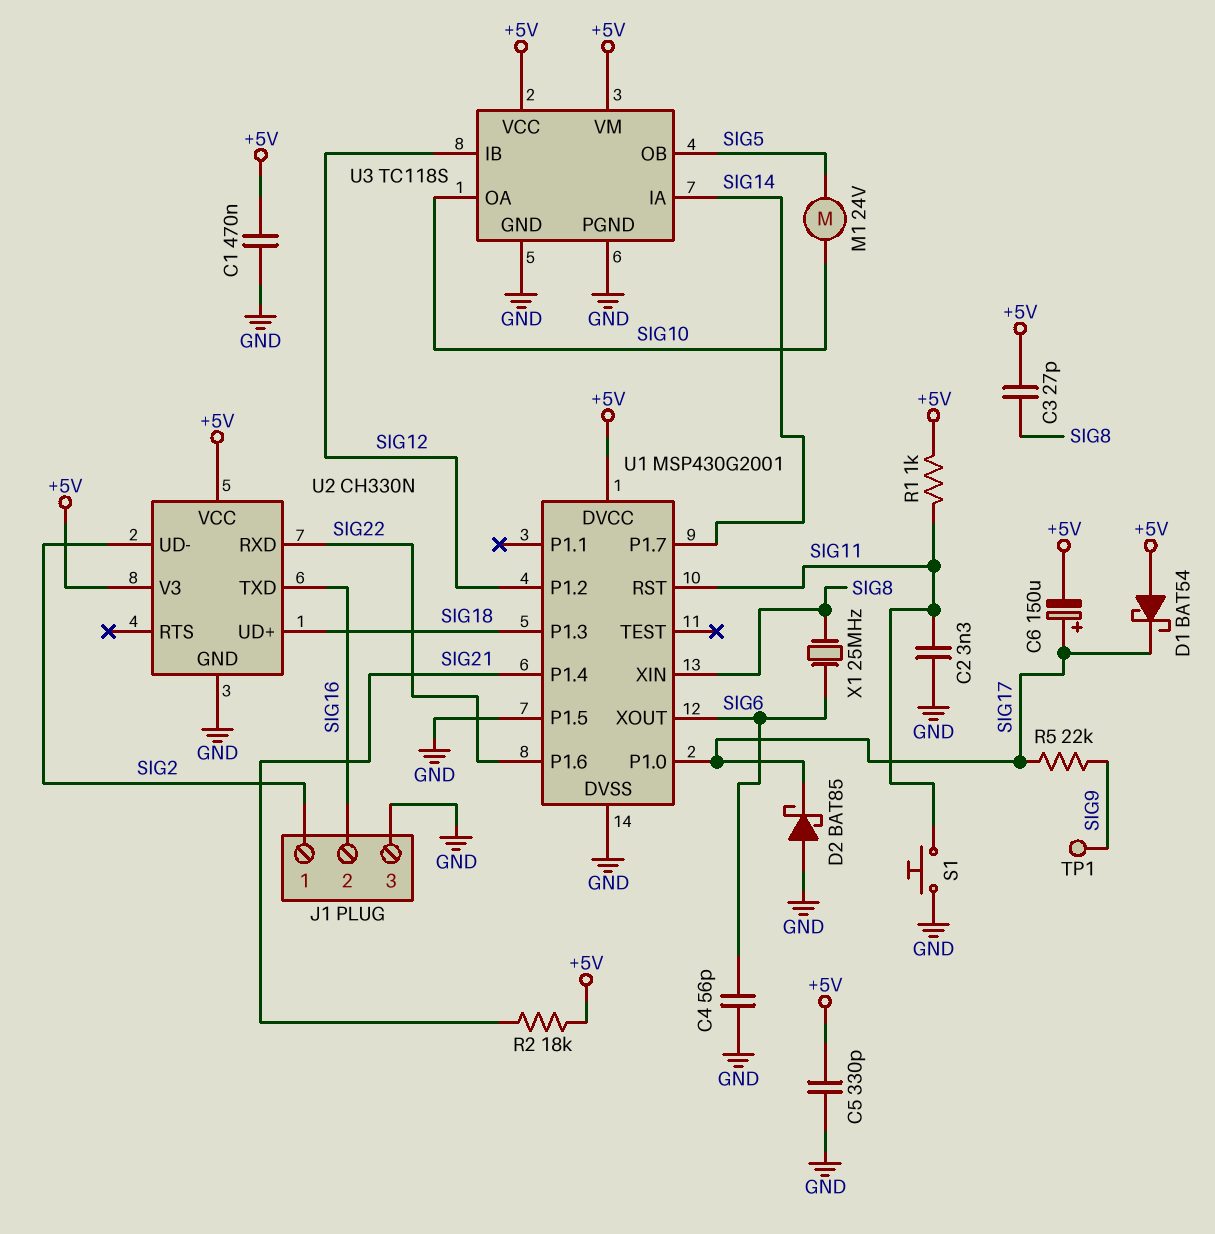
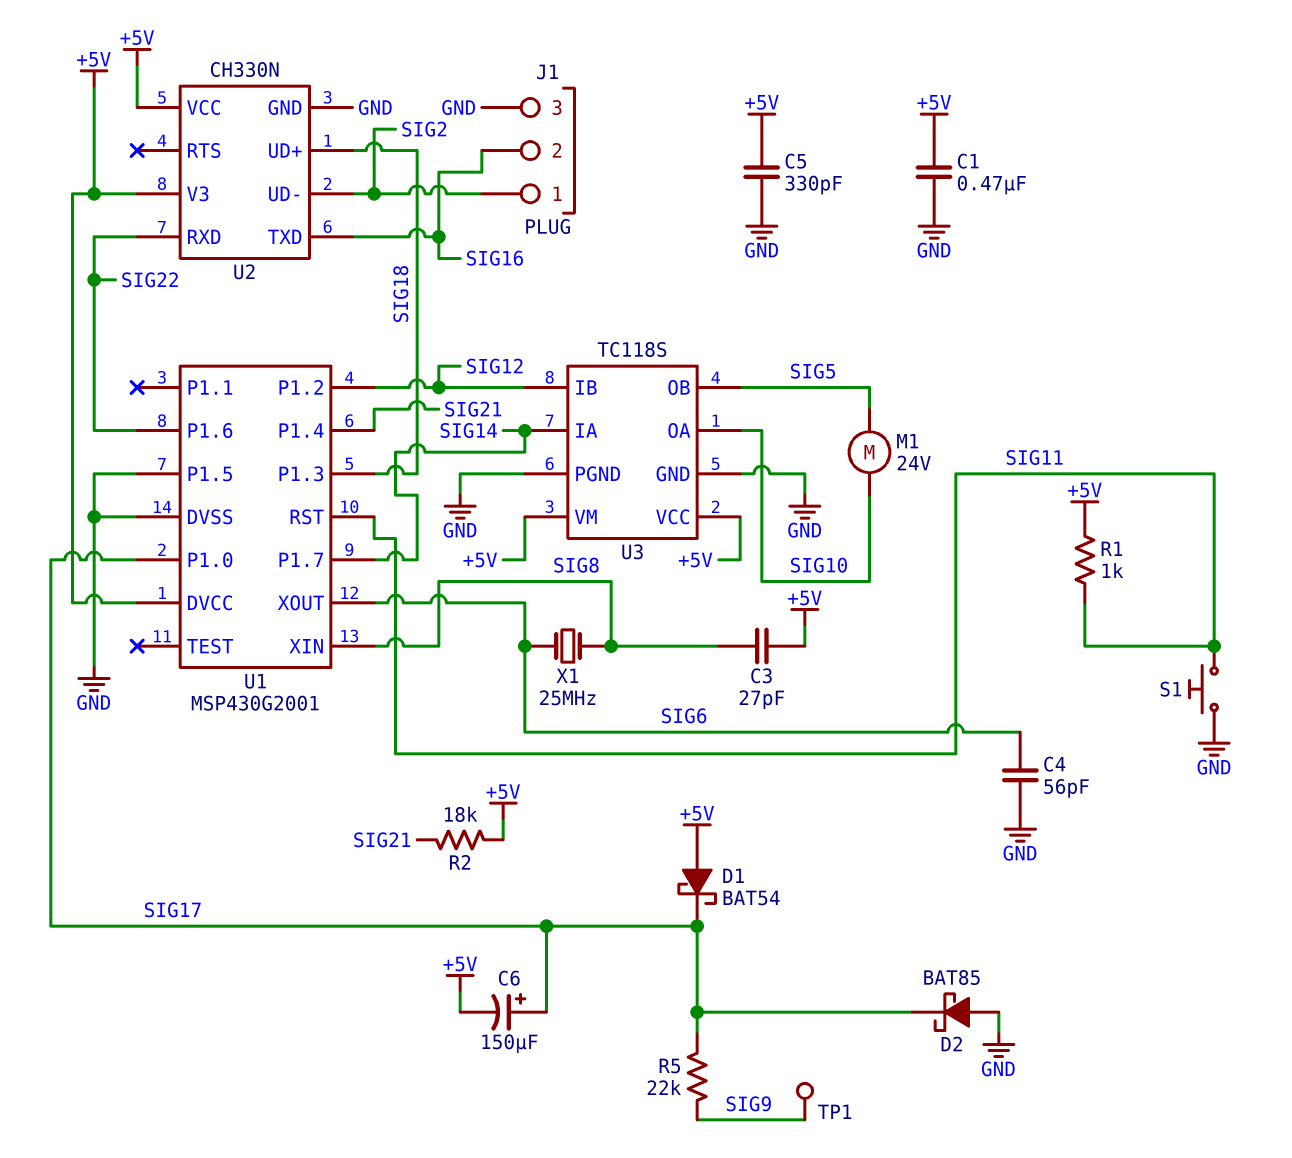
C2: 3.3nF (GND, SIG11) -> none

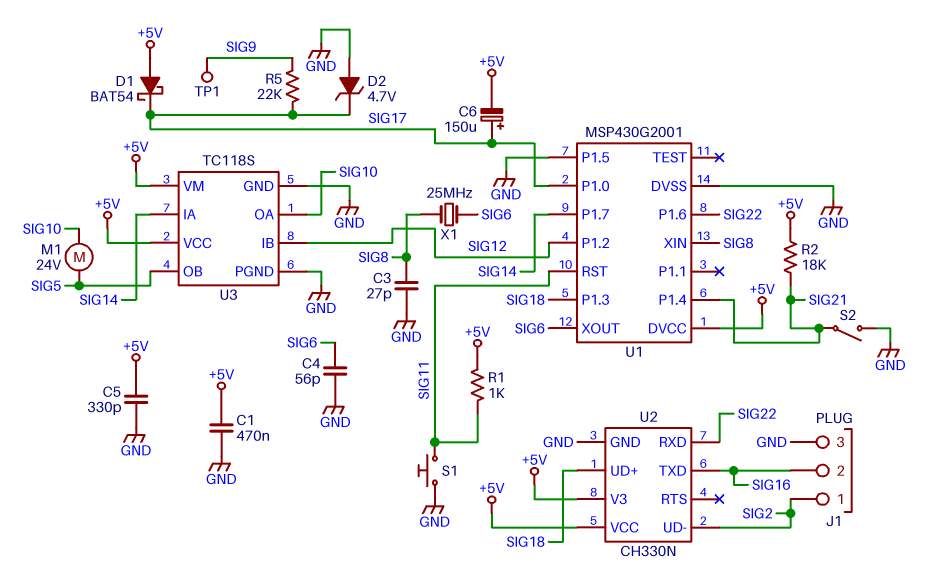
C3: 27pF (+5V, SIG8) -> 27pF (GND, SIG8)
D2: schottky BAT85 (A GND, K SIG17) -> zener 4.7V (A GND, K SIG17)
S2: none -> switch (GND, SIG21)

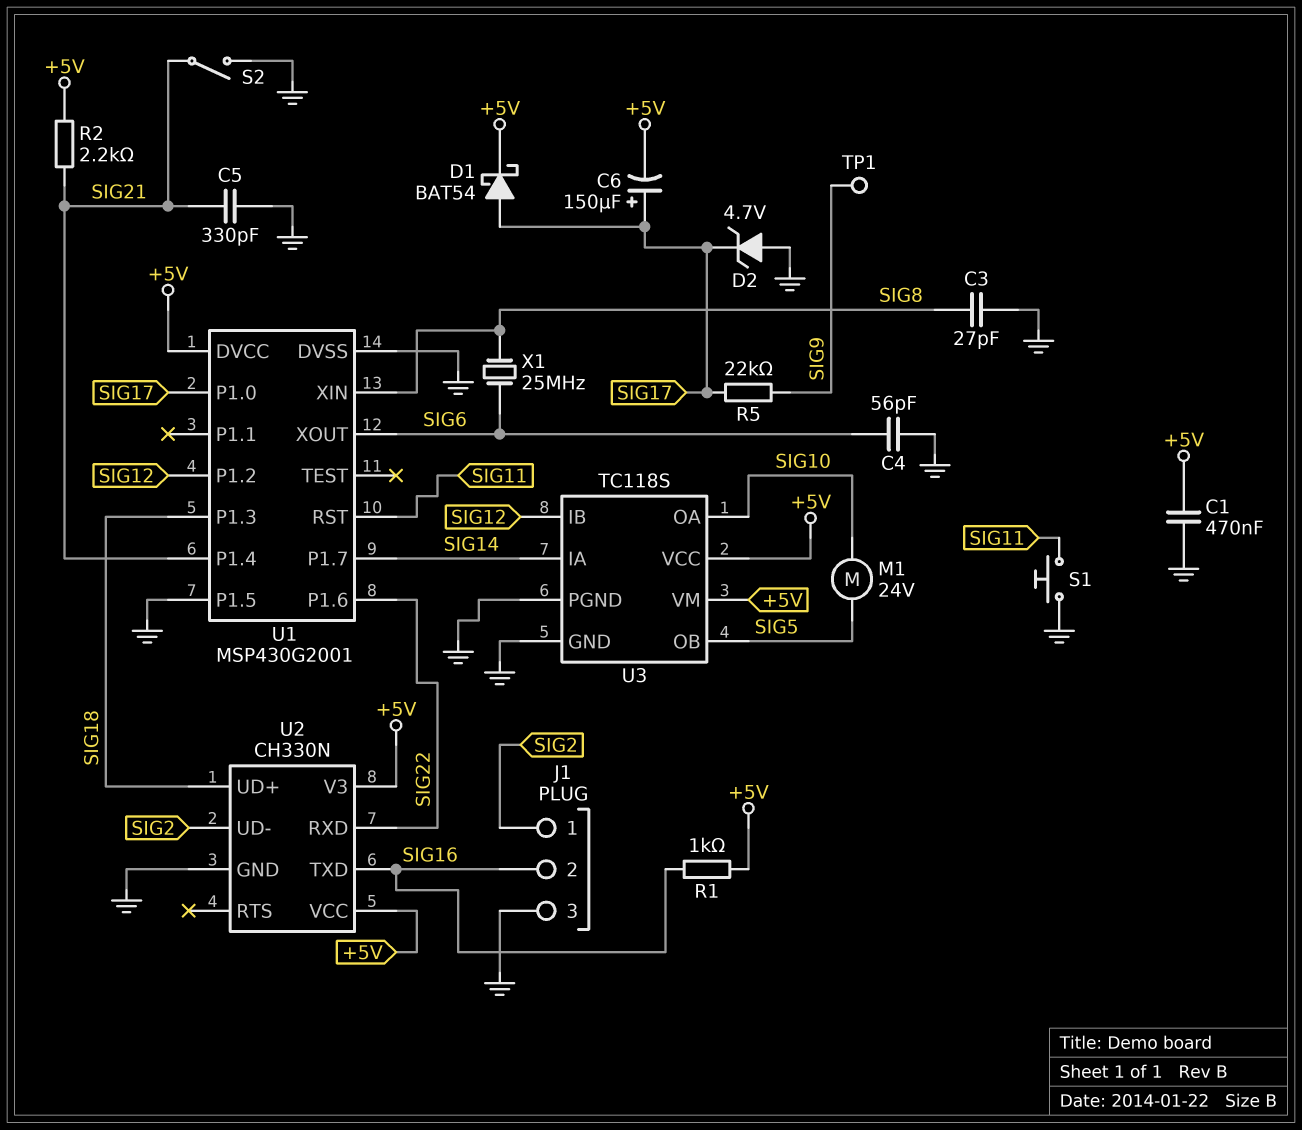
C5: 330pF (+5V, GND) -> 330pF (GND, SIG21)
D1: schottky BAT54 (A +5V, K SIG17) -> schottky BAT54 (A SIG17, K +5V)
R1: 1k (+5V, SIG11) -> 1k (+5V, SIG16)
R2: 18k (+5V, SIG21) -> 2.2k (+5V, SIG21)

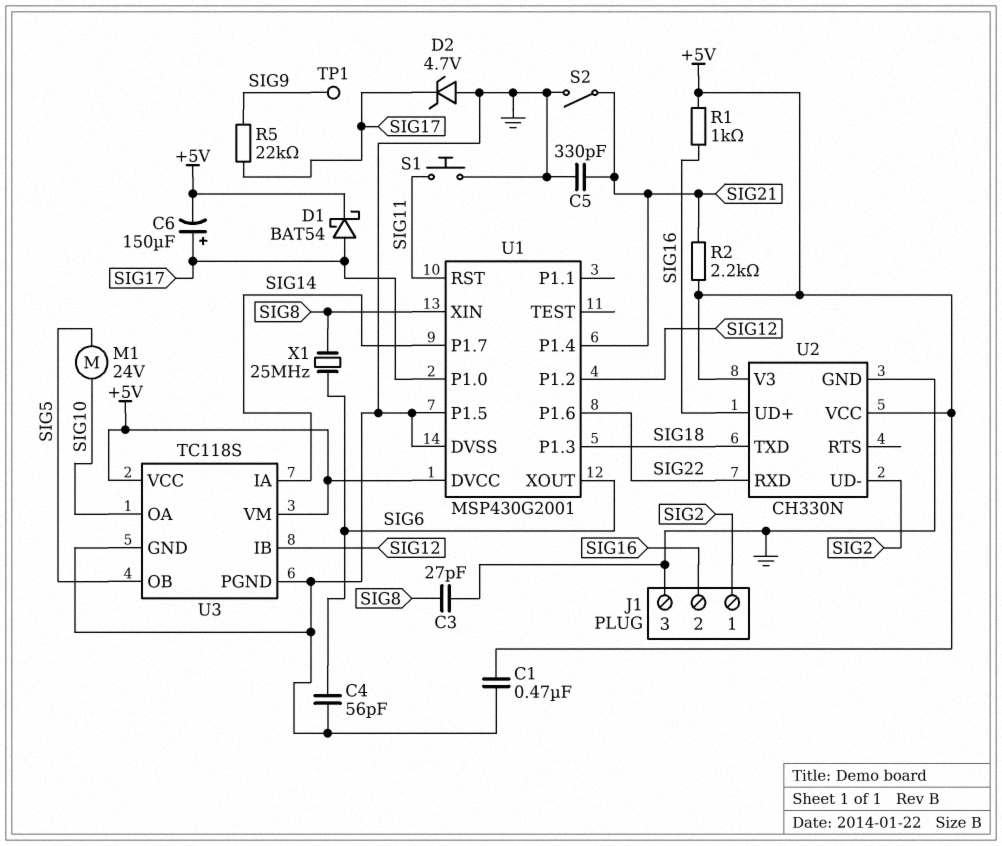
U2 pin TXD: SIG16 -> SIG18
U2 pin UD+: SIG18 -> SIG16

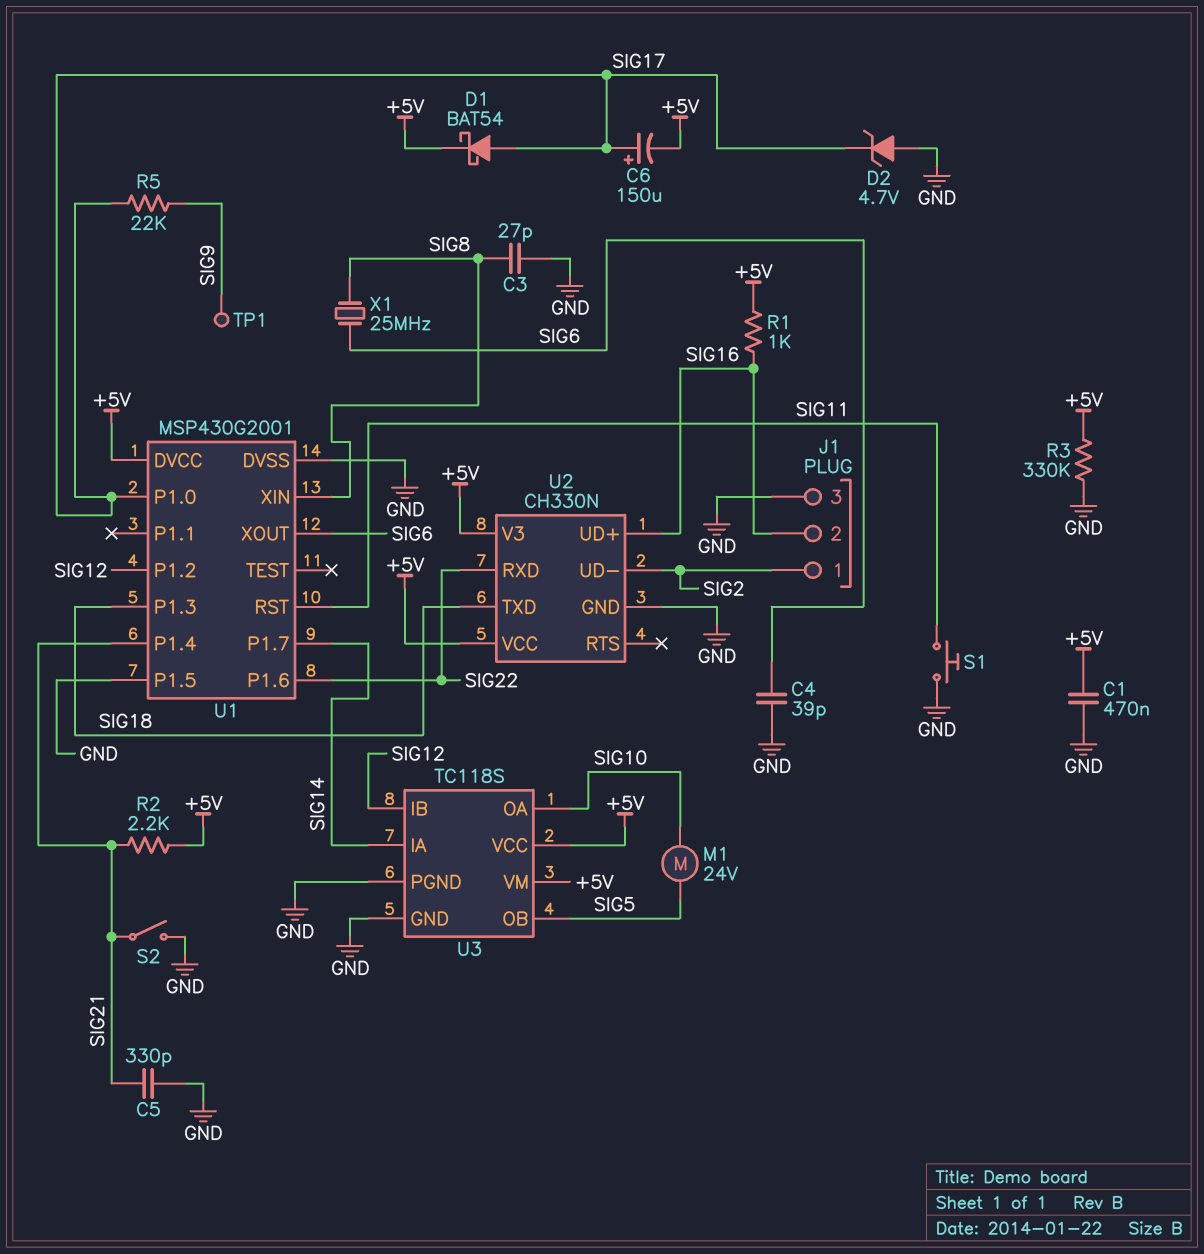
C4: 56pF (GND, SIG6) -> 39pF (GND, SIG6)
R3: none -> 330k (+5V, GND)

